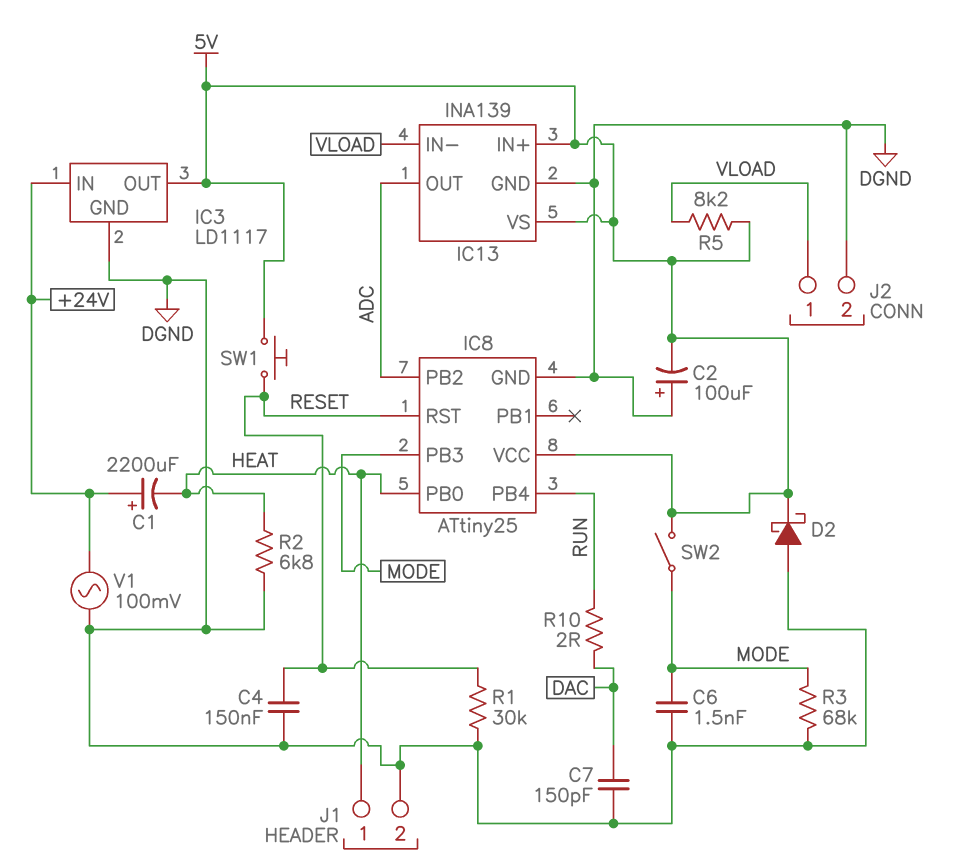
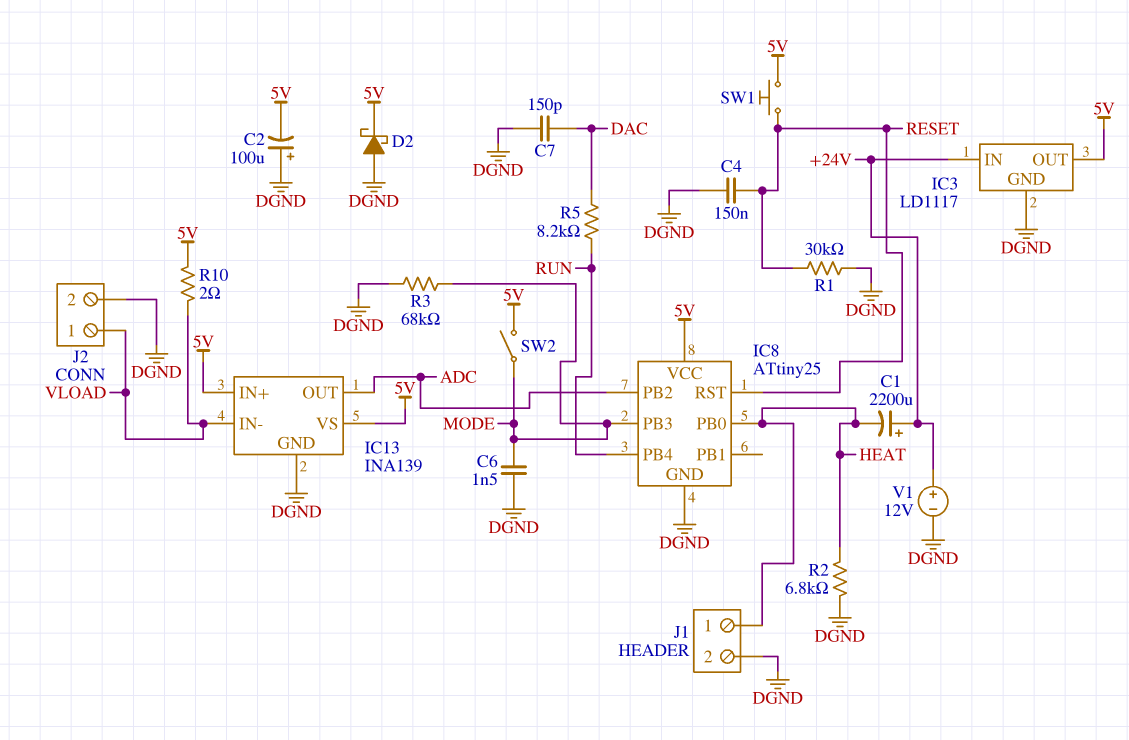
R5: 8.2k (5V, VLOAD) -> 8.2k (DAC, RUN)
R10: 2 (DAC, RUN) -> 2 (5V, VLOAD)
V1: AC 100mV (+24V, DGND) -> 12V (plus +24V, minus DGND)

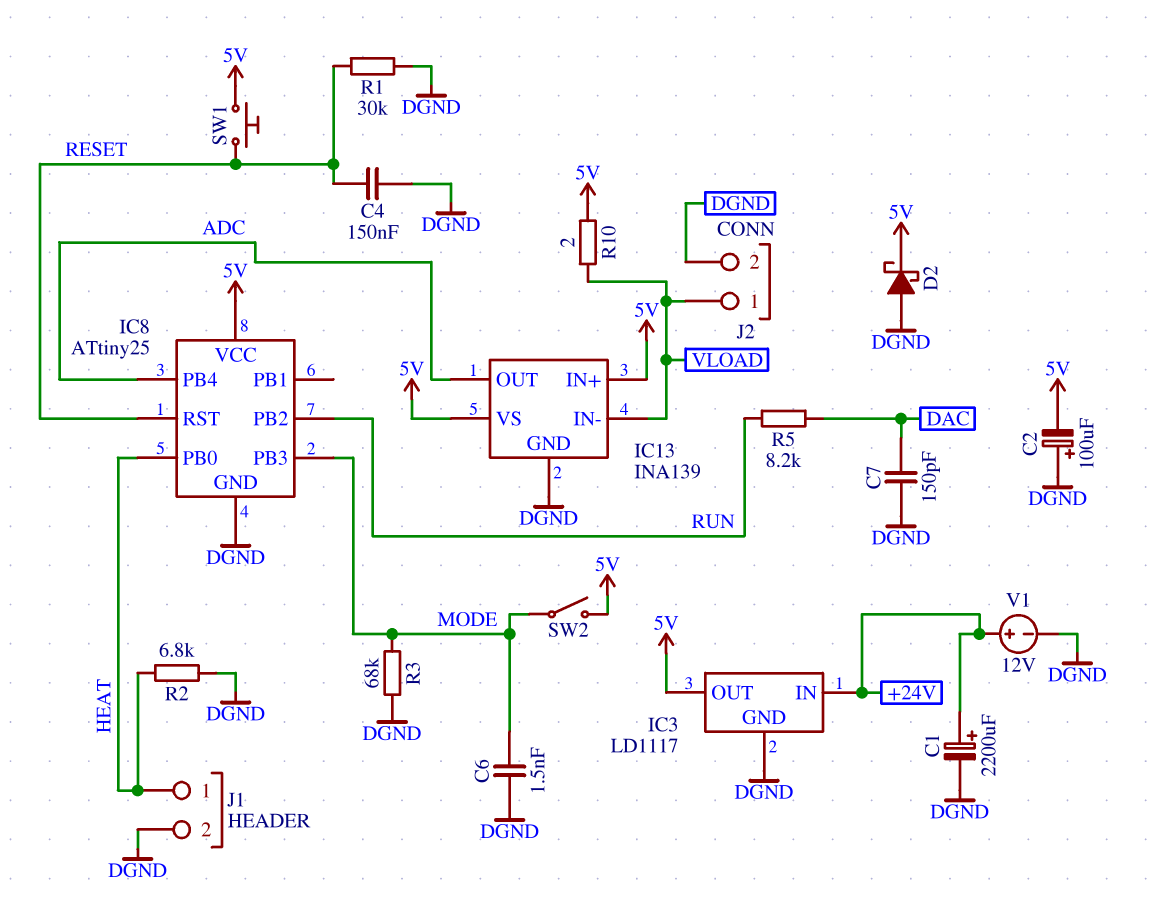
C1: 2200uF (plus +24V, minus HEAT) -> 2200uF (plus +24V, minus DGND)
IC8 pin PB2: ADC -> RUN
IC8 pin PB4: RUN -> ADC

